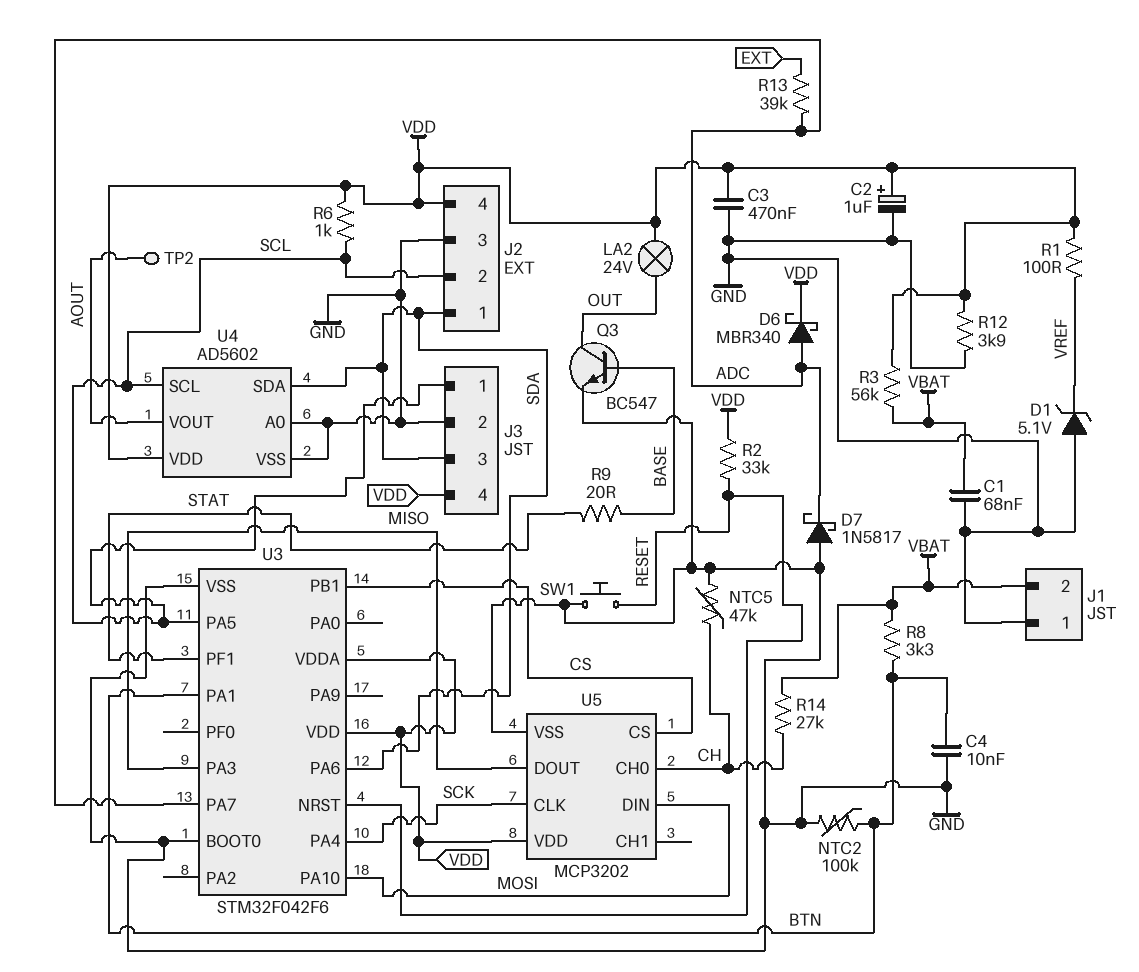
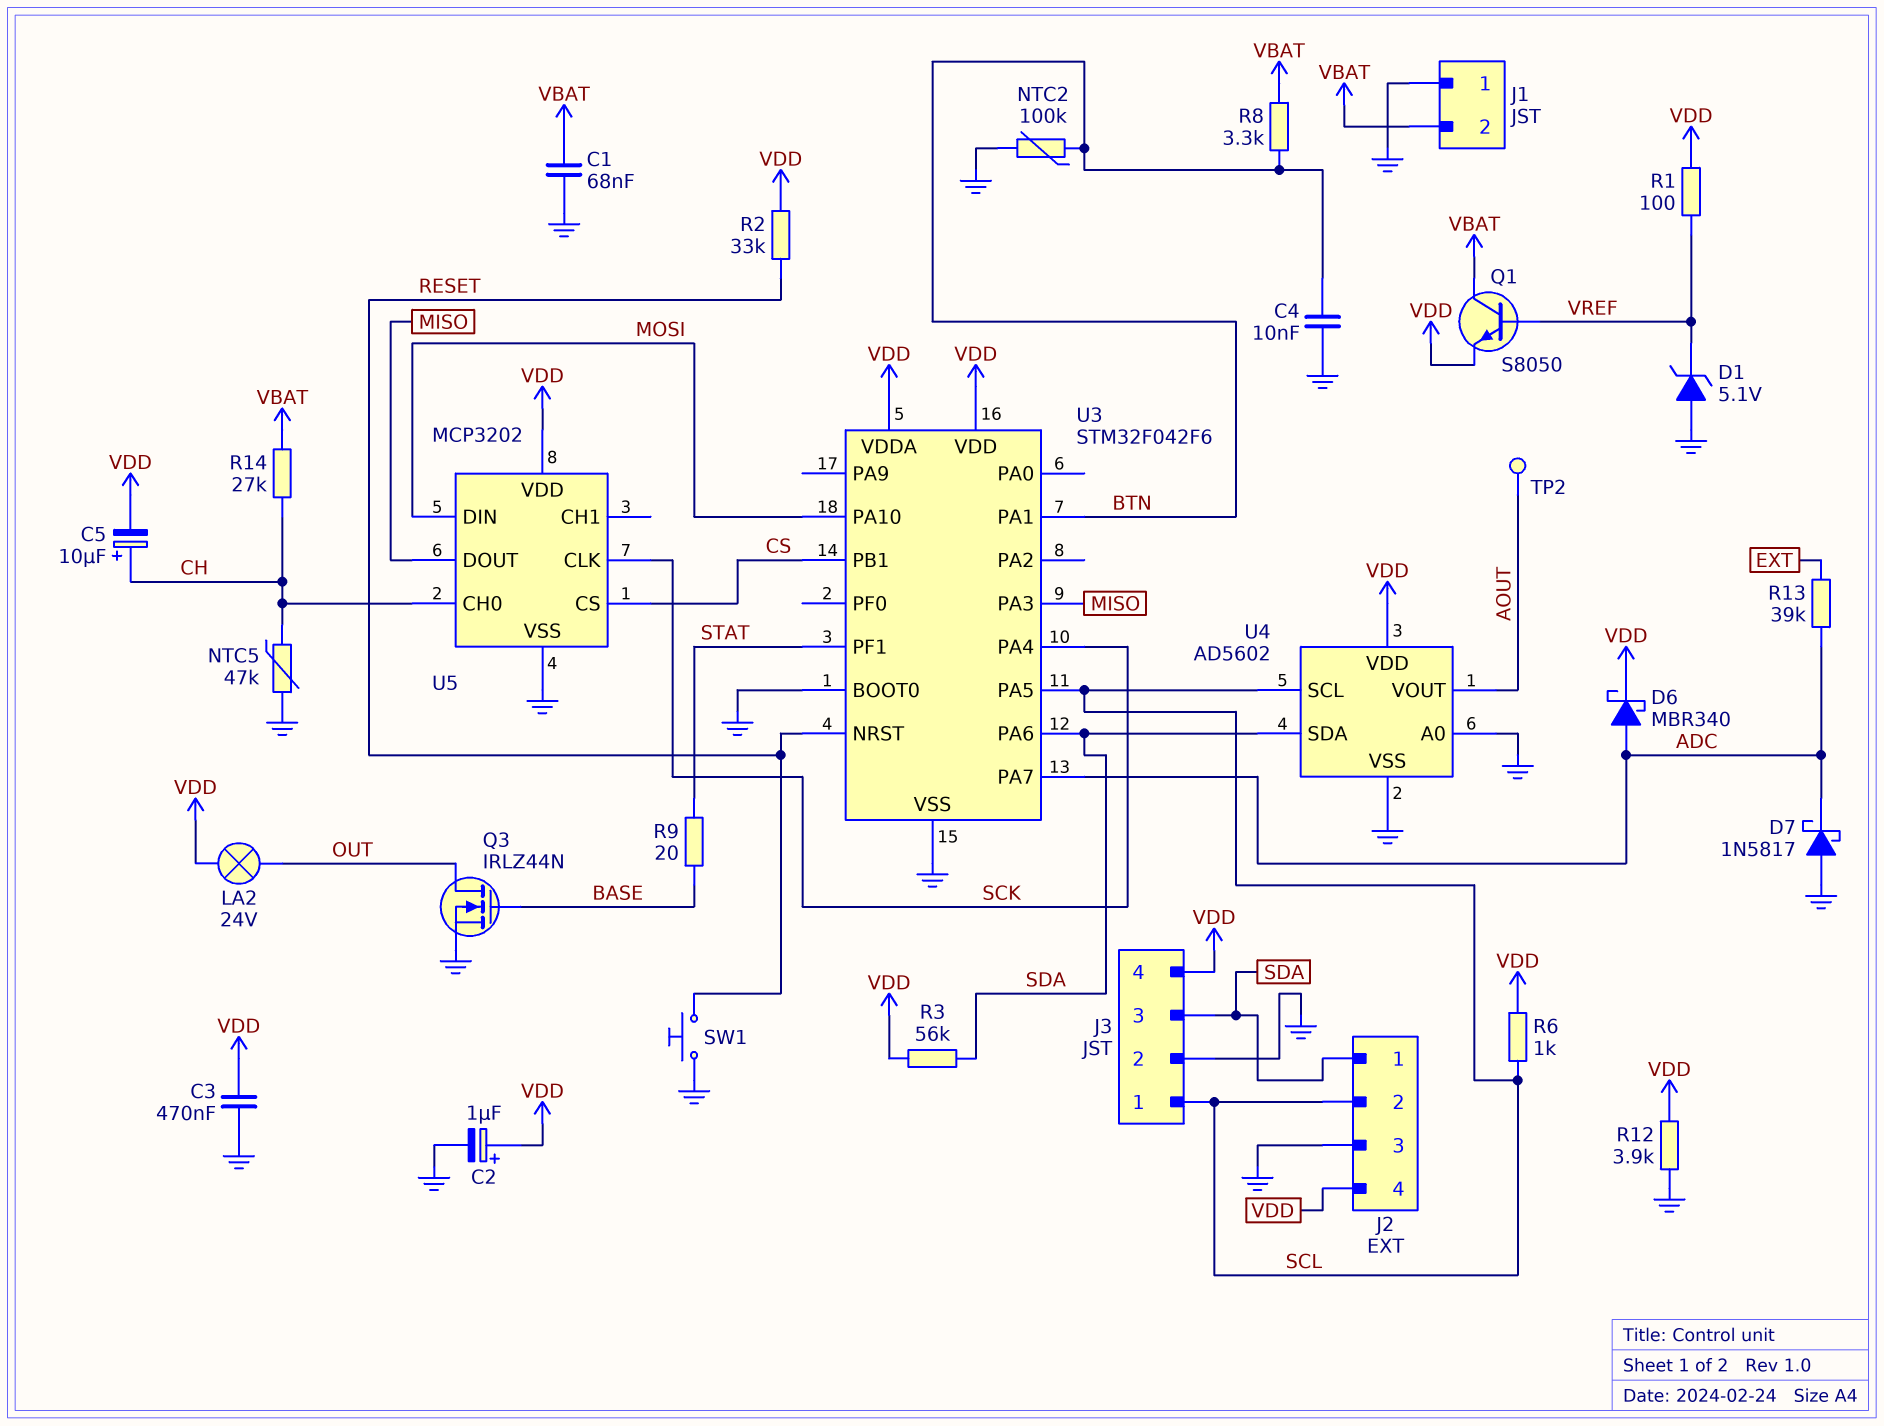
C5: none -> 10uF (plus CH, minus VDD)
Q1: none -> NPN S8050 (B VREF, C VBAT, E VDD)
Q3: NPN BC547 (B BASE, C OUT, E GND) -> NMOS IRLZ44N (G BASE, D OUT, S GND)
R3: 56k (VBAT, VDD) -> 56k (SDA, VDD)

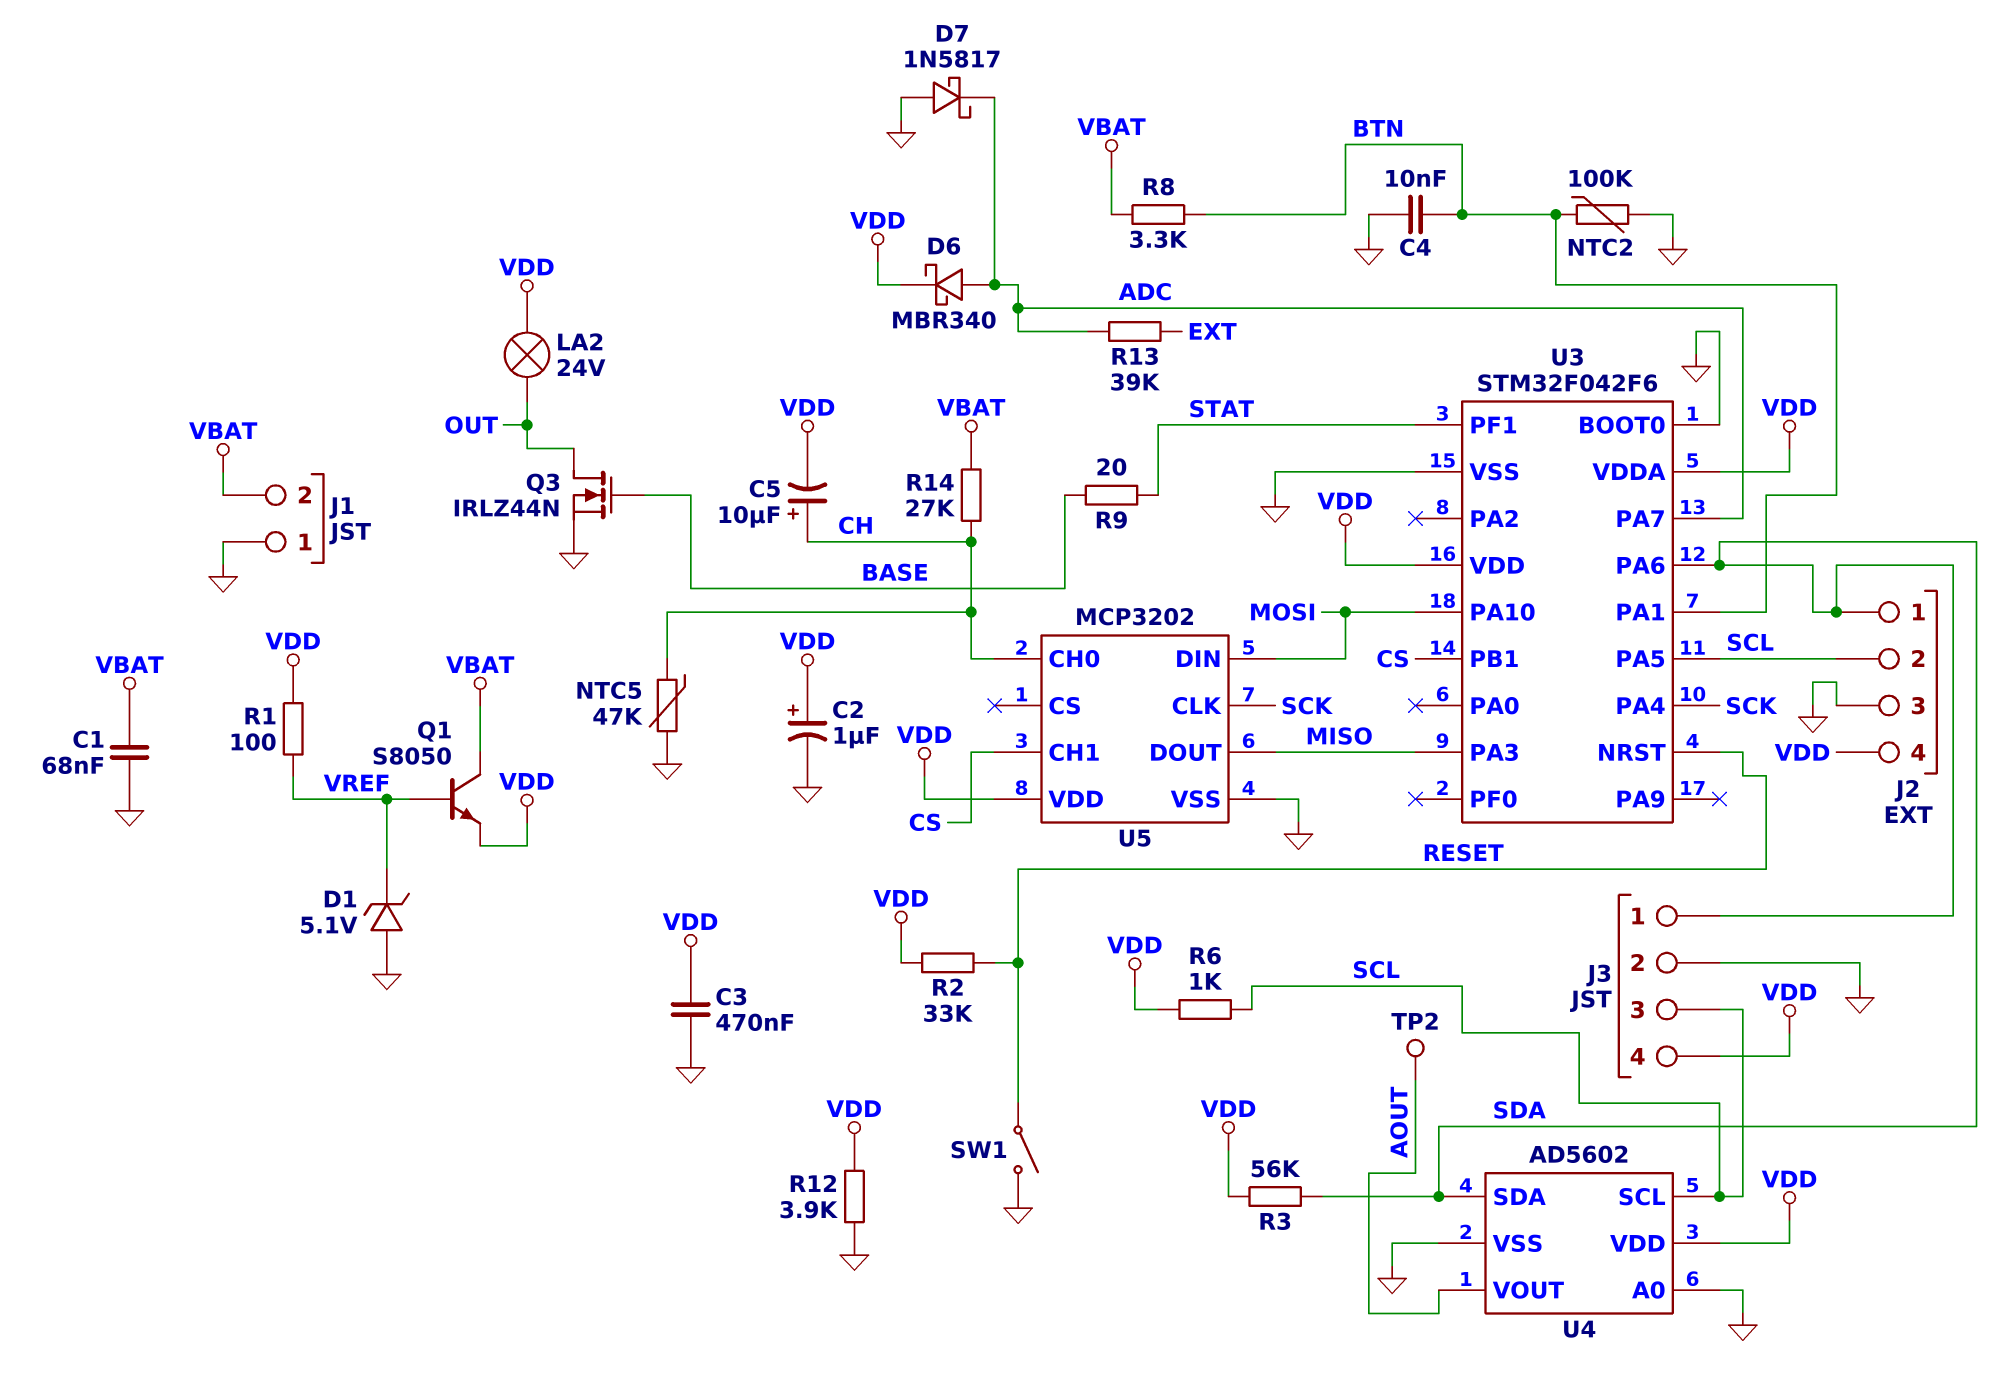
J3 pin 1: SCL -> SDA
J3 pin 3: SDA -> SCL
SW1: button (GND, RESET) -> switch (GND, RESET)
U5 pin CH1: none -> CS
U5 pin CS: CS -> none

